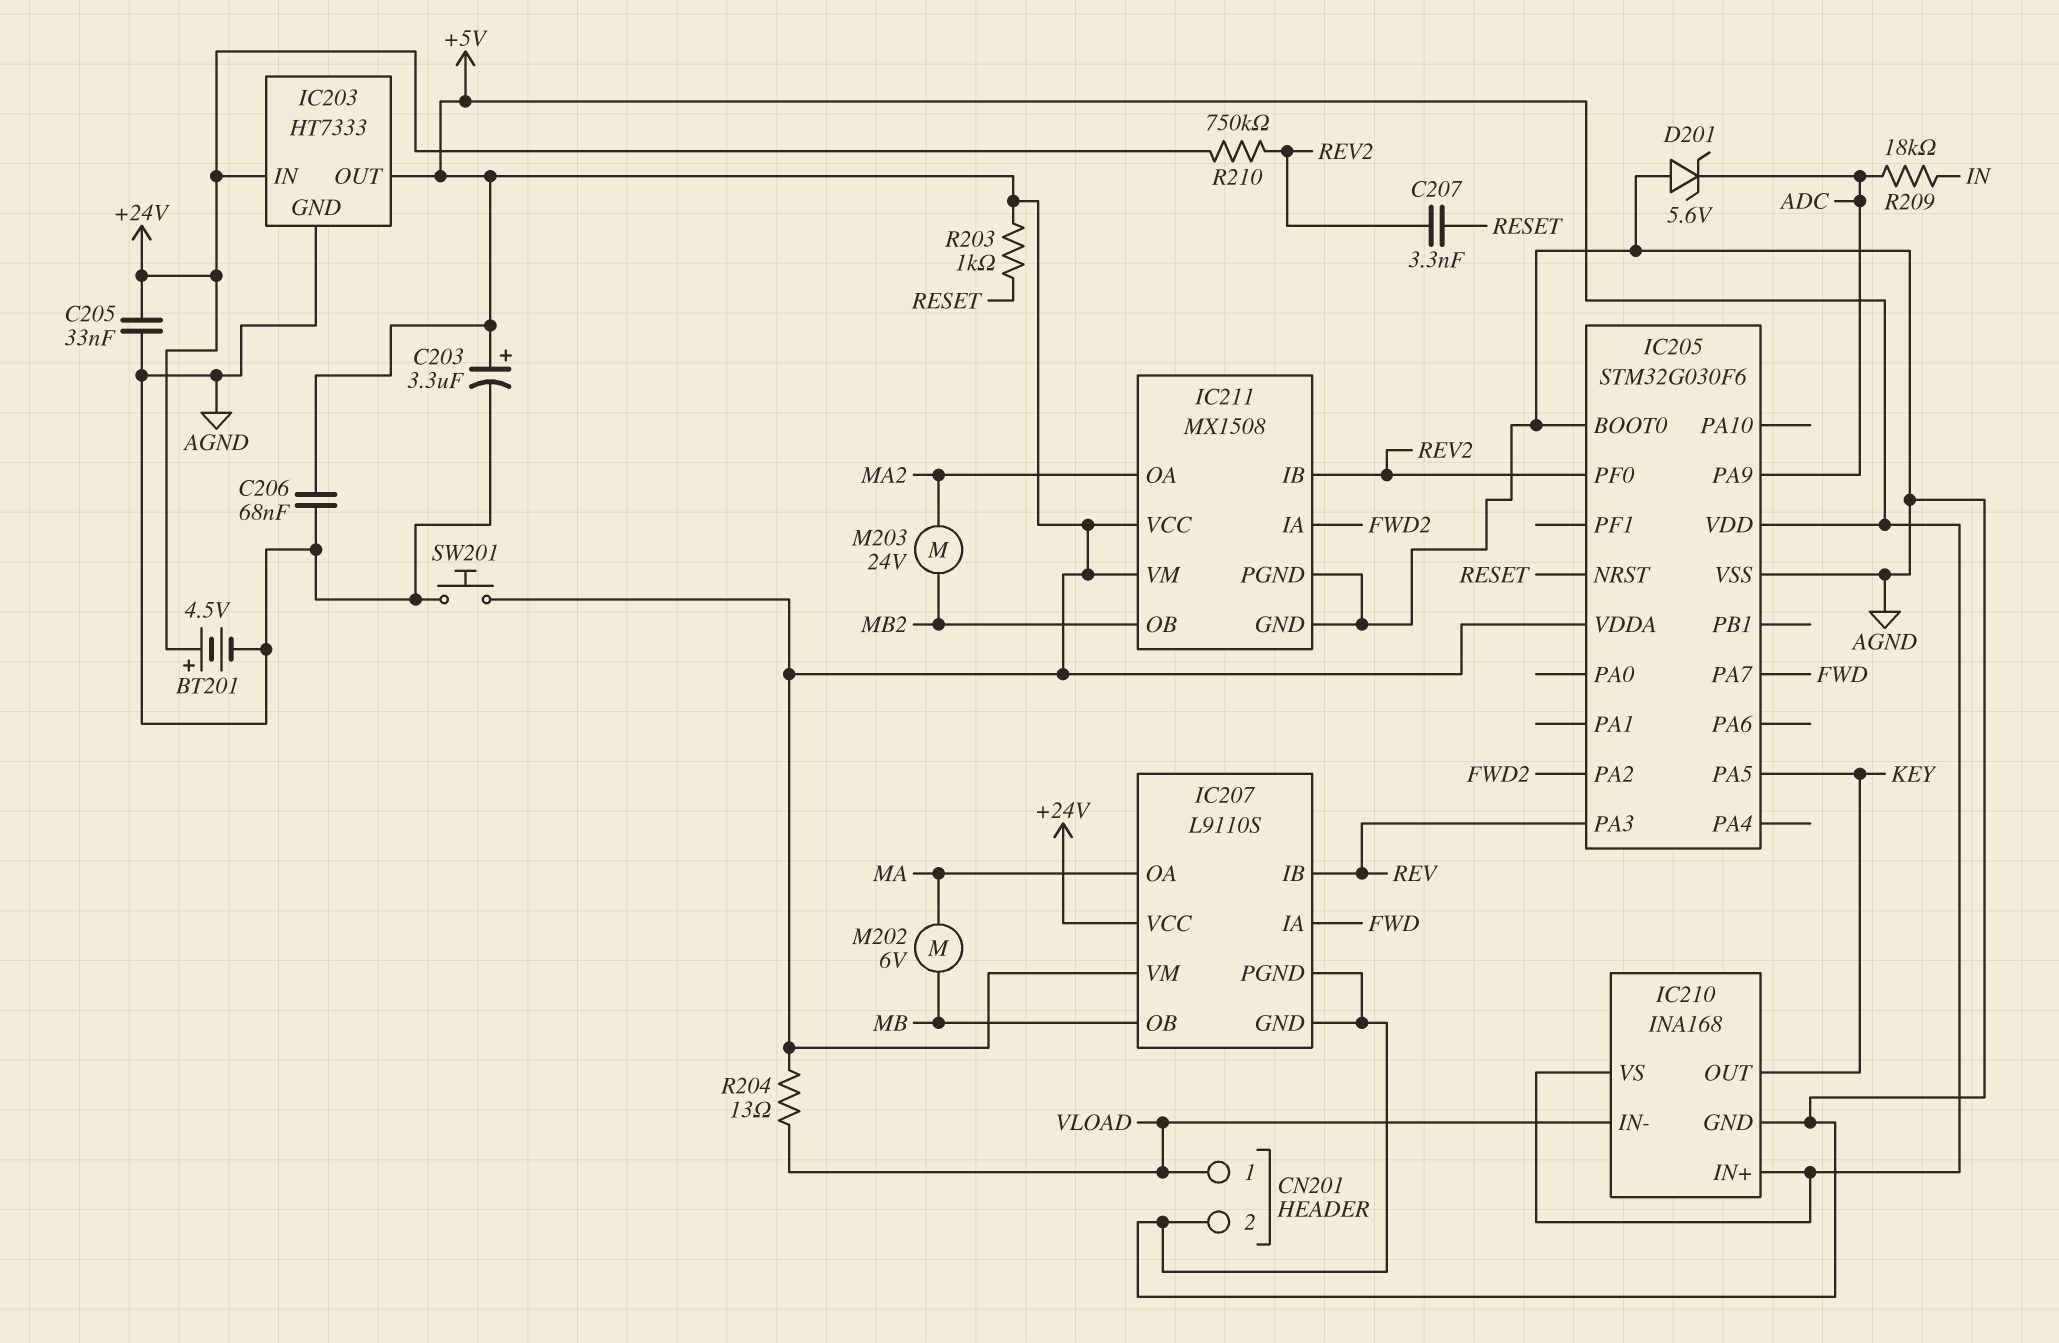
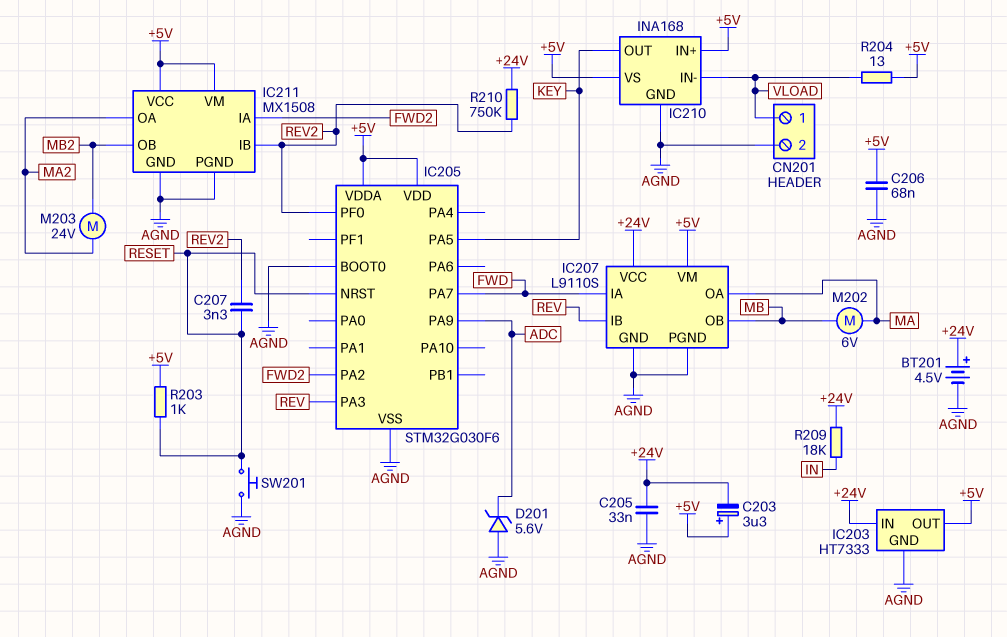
C203: 3.3uF (plus +5V, minus AGND) -> 3.3uF (plus +5V, minus +24V)
R209: 18k (ADC, IN) -> 18k (+24V, IN)
SW201: button (+5V, AGND) -> button (AGND, RESET)

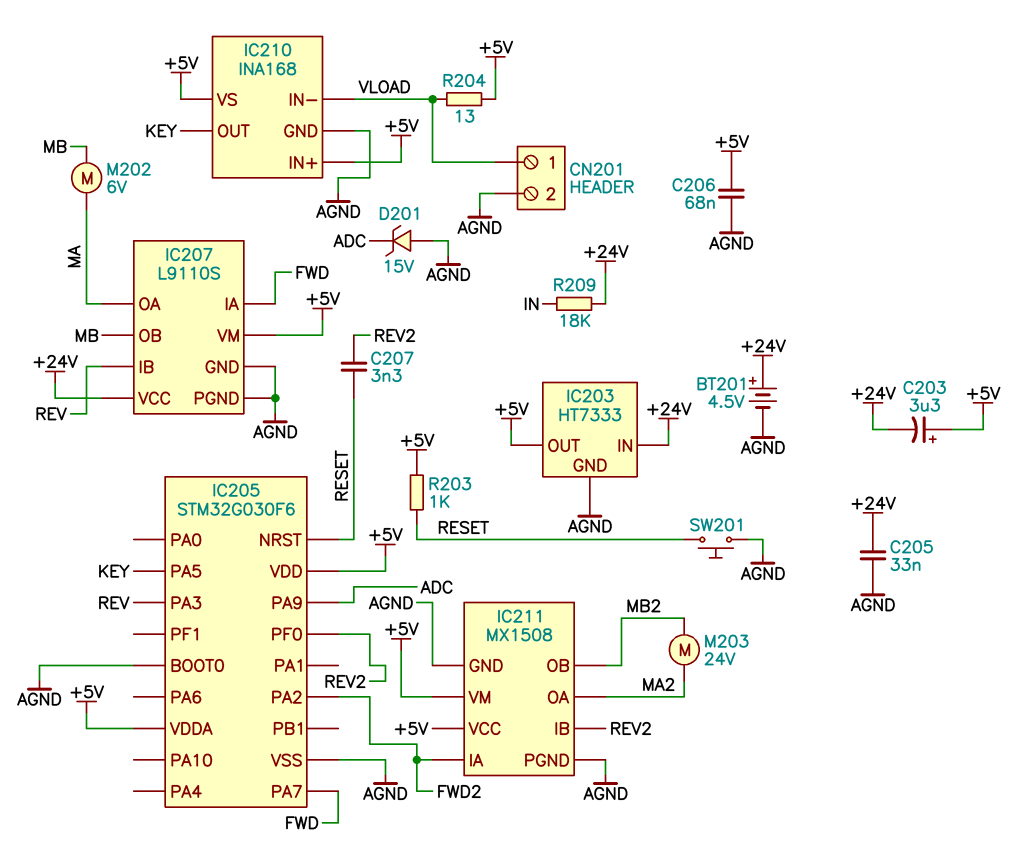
D201: zener 5.6V (A AGND, K ADC) -> zener 15V (A AGND, K ADC)
R210: 750k (+24V, REV2) -> none

